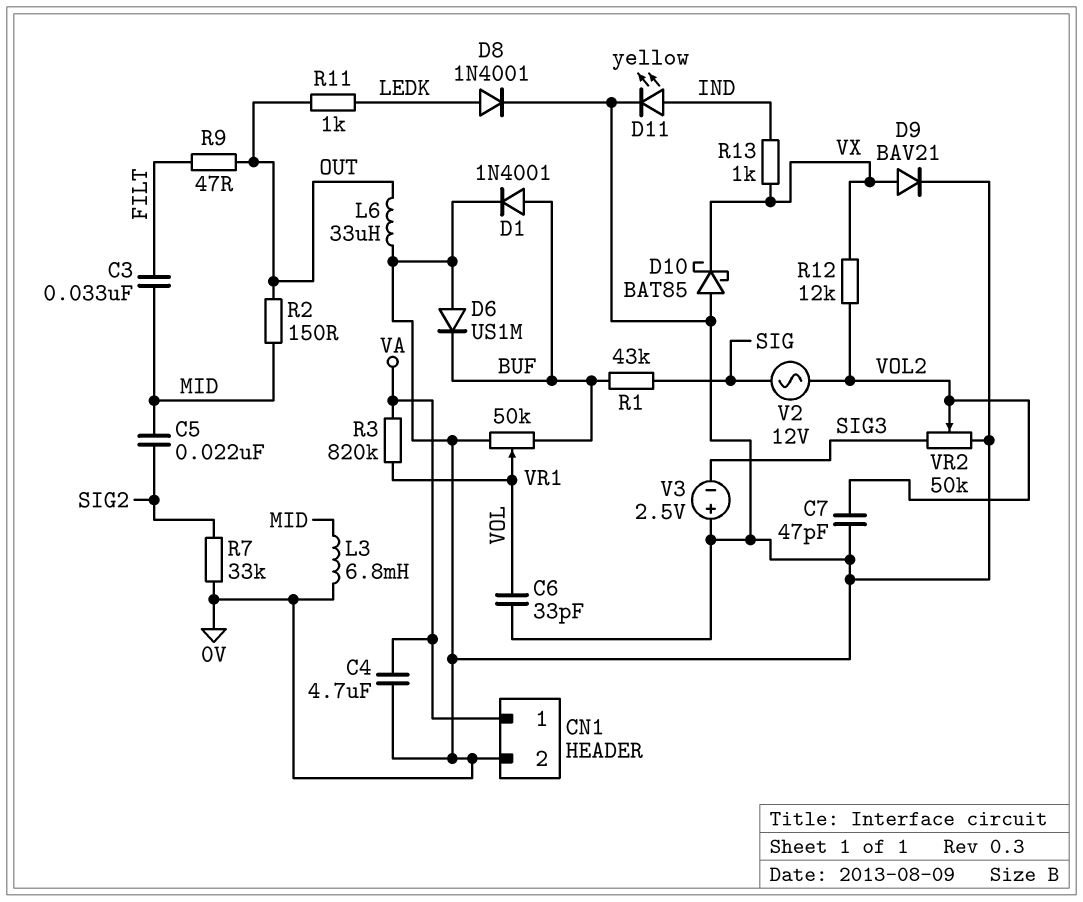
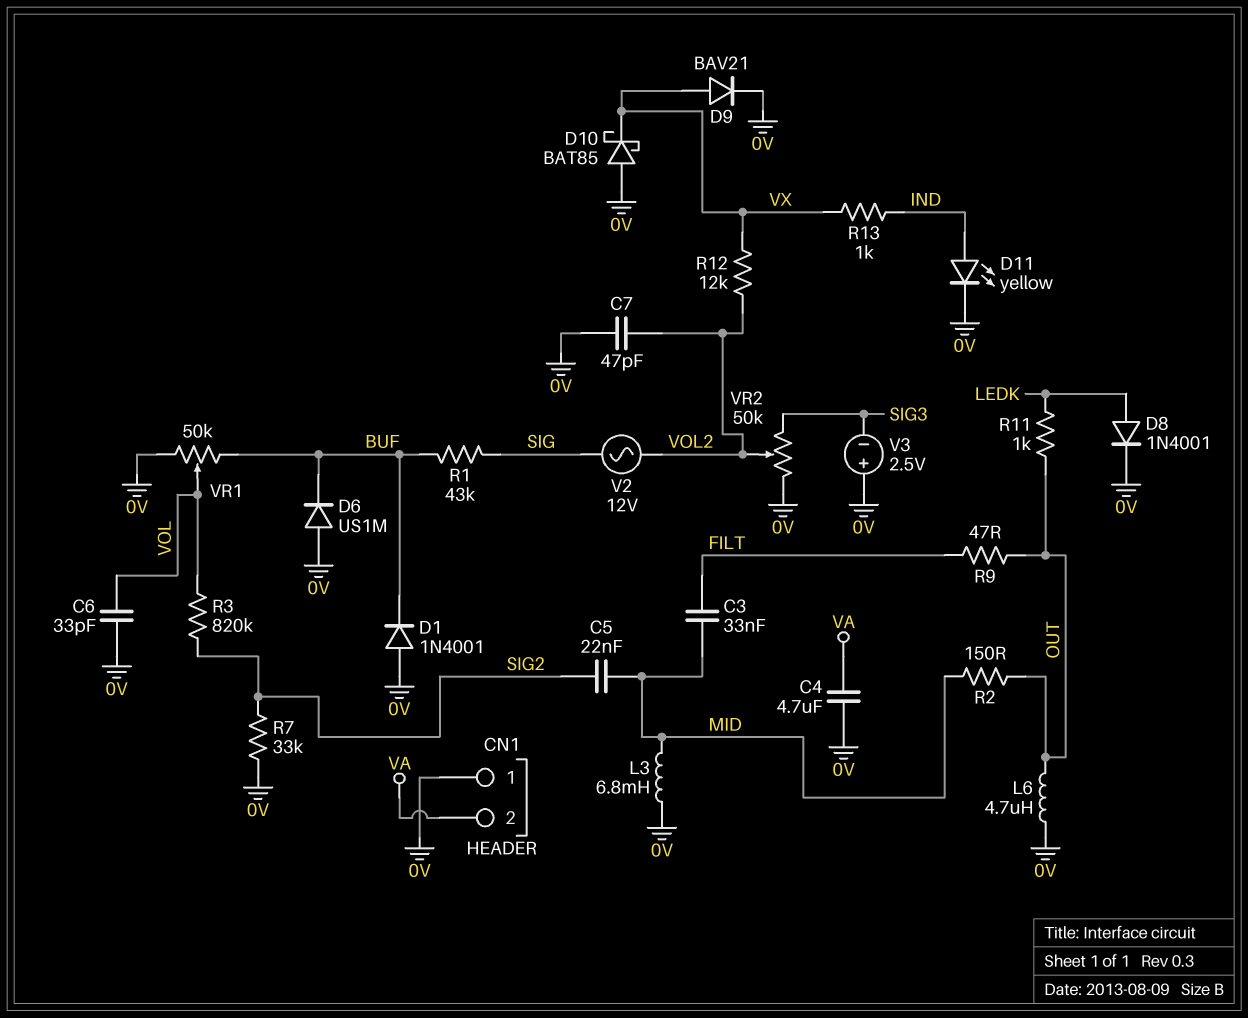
CN1 pin 1: VA -> 0V
CN1 pin 2: 0V -> VA
D1: diode 1N4001 (A BUF, K 0V) -> diode 1N4001 (A 0V, K BUF)
L6: 33uH (0V, OUT) -> 4.7uH (0V, OUT)
R3: 820k (VA, VOL) -> 820k (SIG2, VOL)

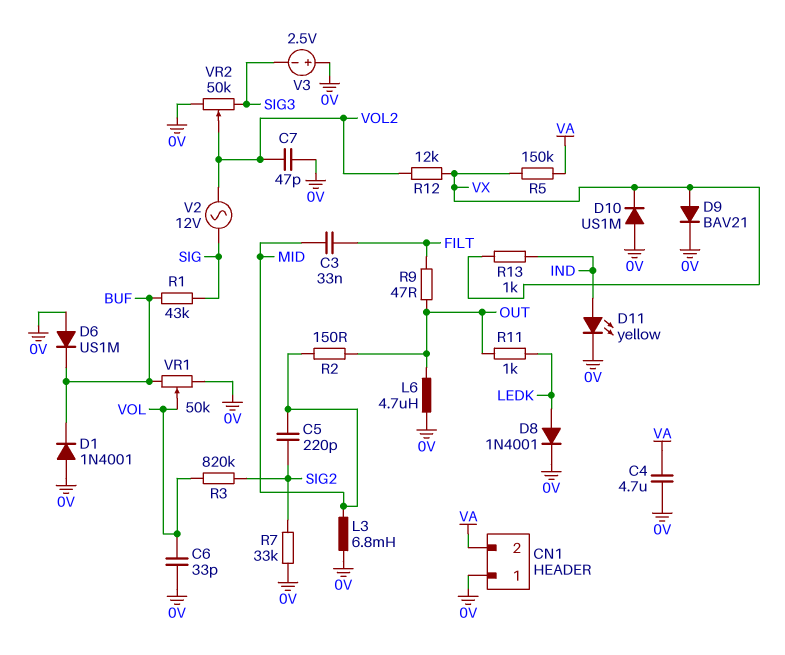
C5: 22nF (MID, SIG2) -> 220pF (MID, SIG2)
D10: schottky BAT85 (A 0V, K VX) -> diode US1M (A 0V, K VX)
R5: none -> 150k (VA, VX)

